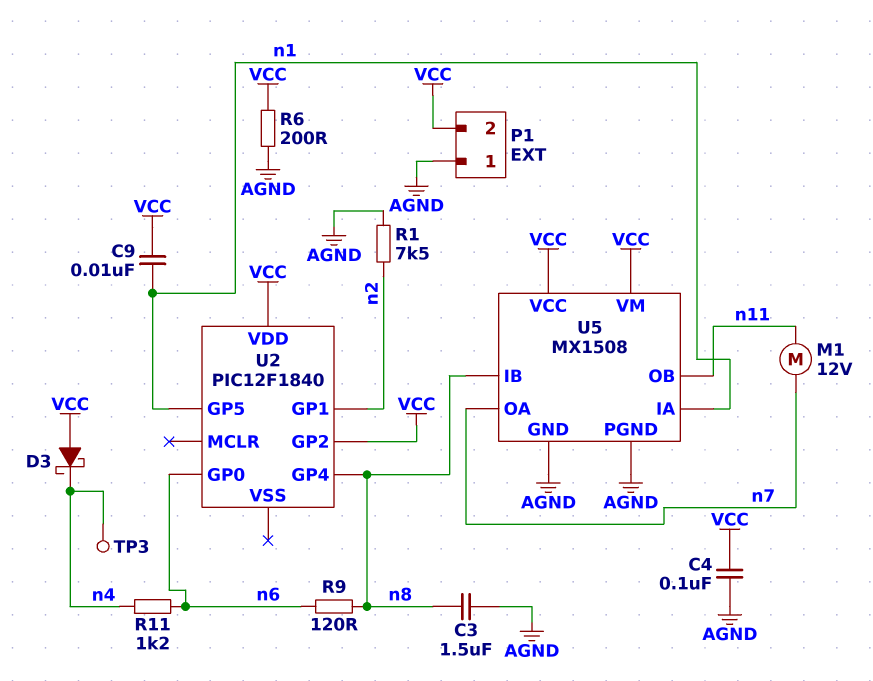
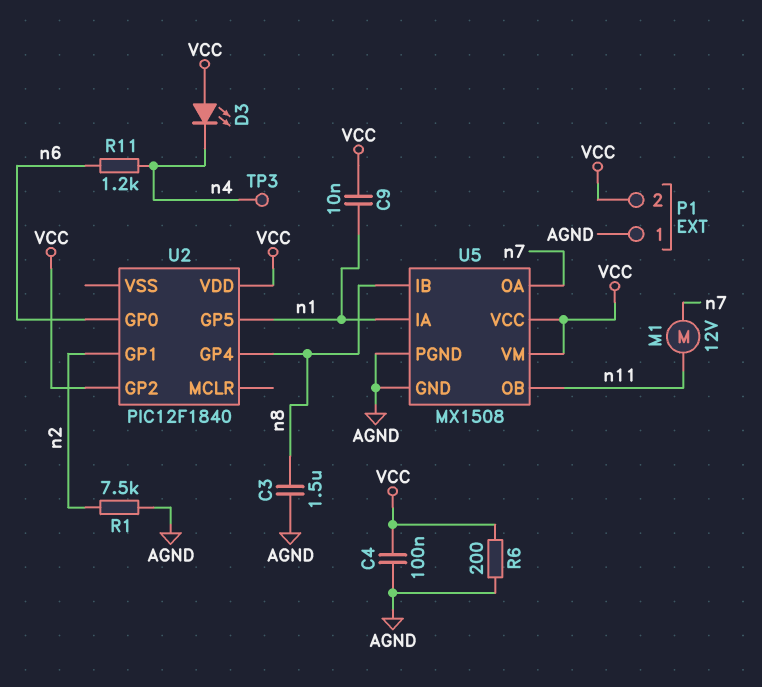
D3: schottky (A VCC, K n4) -> LED (A VCC, K n4)
R9: 120 (n6, n8) -> none

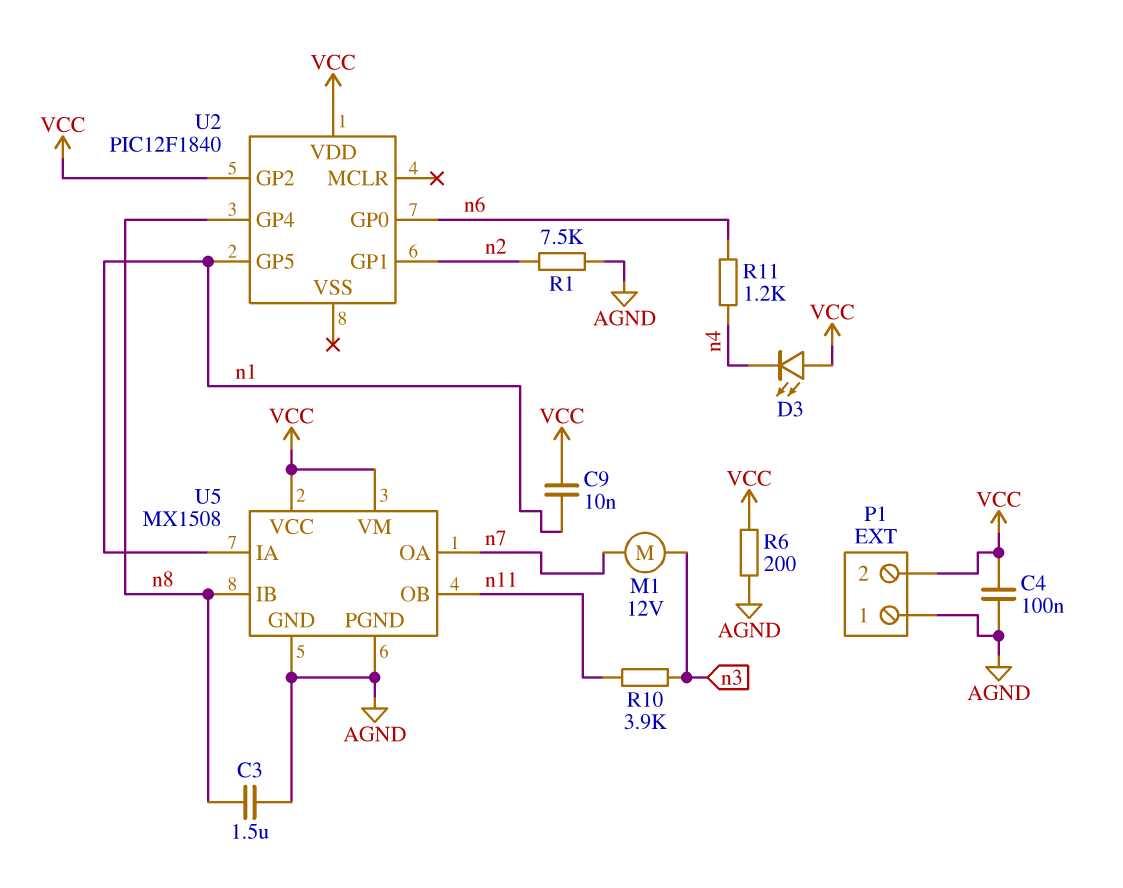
M1: motor 12V (n7, n11) -> motor 12V (n3, n7)
R10: none -> 3.9k (n3, n11)
TP3: test point (n4) -> none

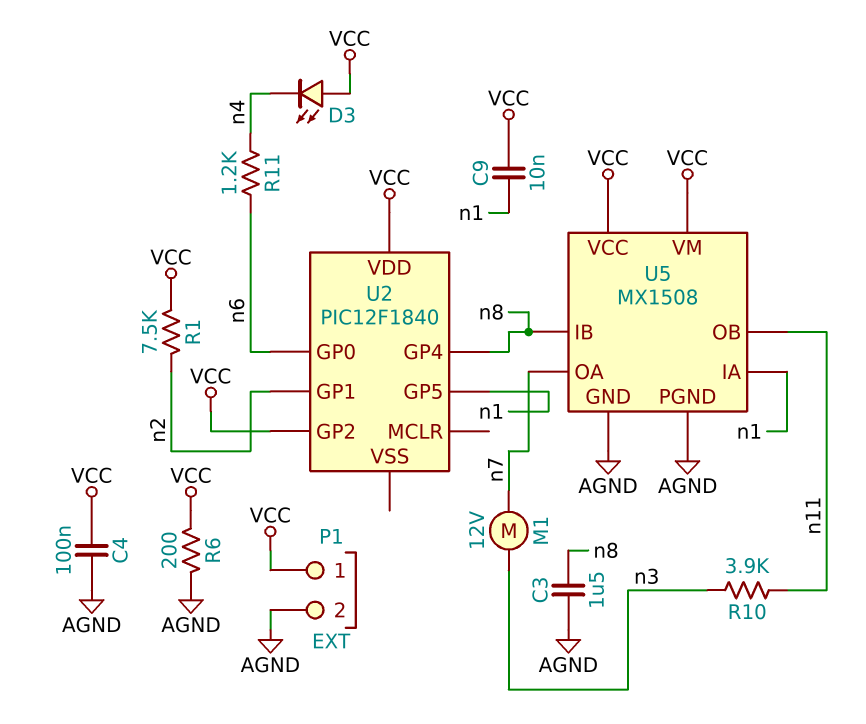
P1 pin 1: AGND -> VCC
P1 pin 2: VCC -> AGND
R1: 7.5k (AGND, n2) -> 7.5k (VCC, n2)

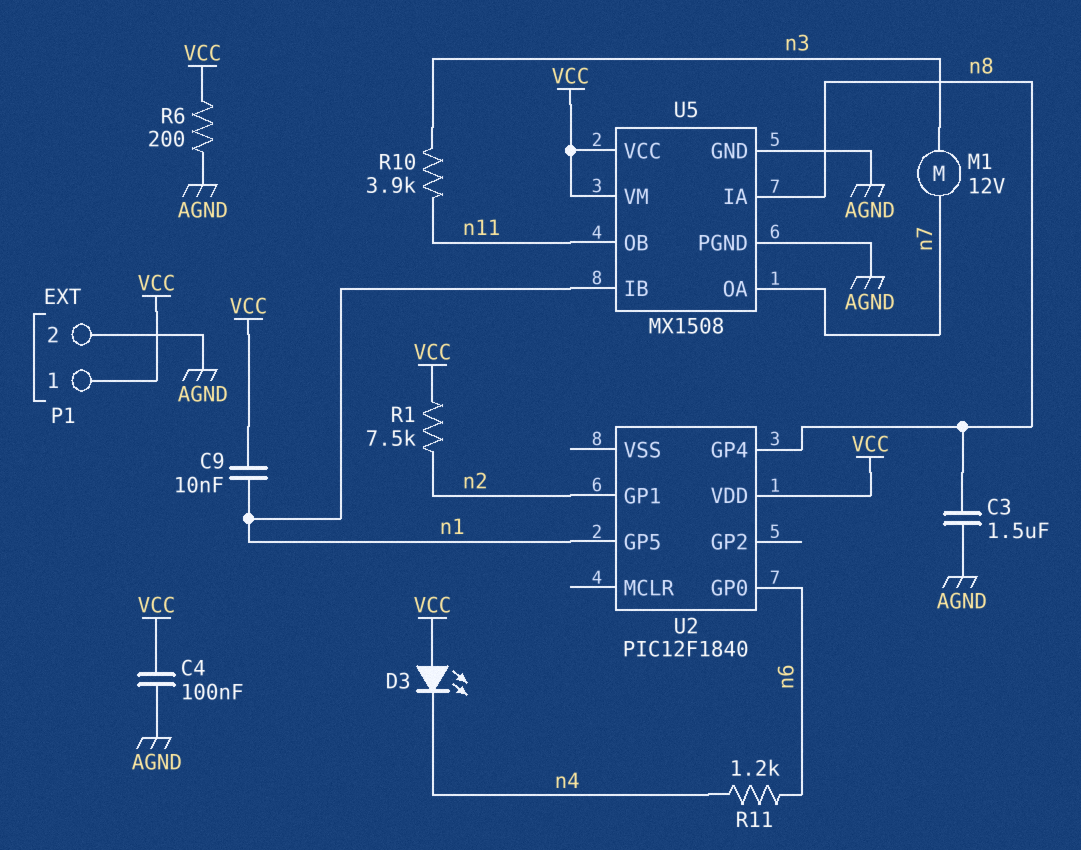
U2 pin GP2: VCC -> none
U5 pin IA: n1 -> n8
U5 pin IB: n8 -> n1

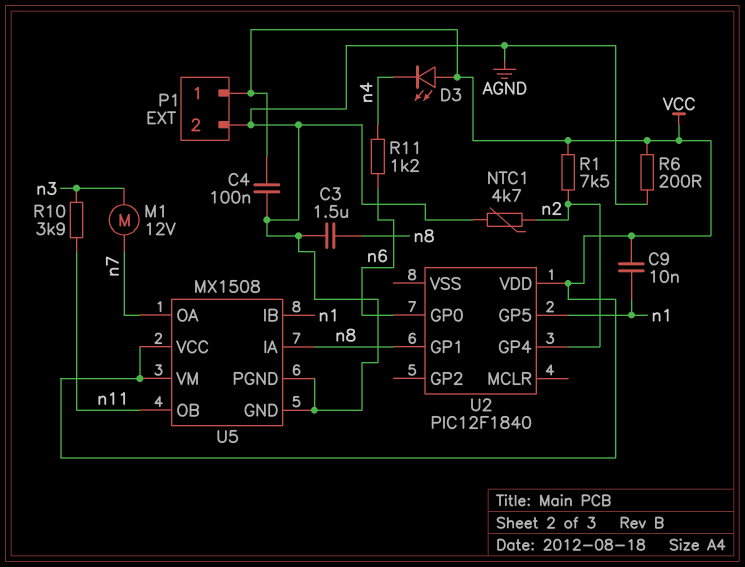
NTC1: none -> 4.7k (AGND, n2)
U2 pin GP1: n2 -> n8
U2 pin GP4: n8 -> n2

